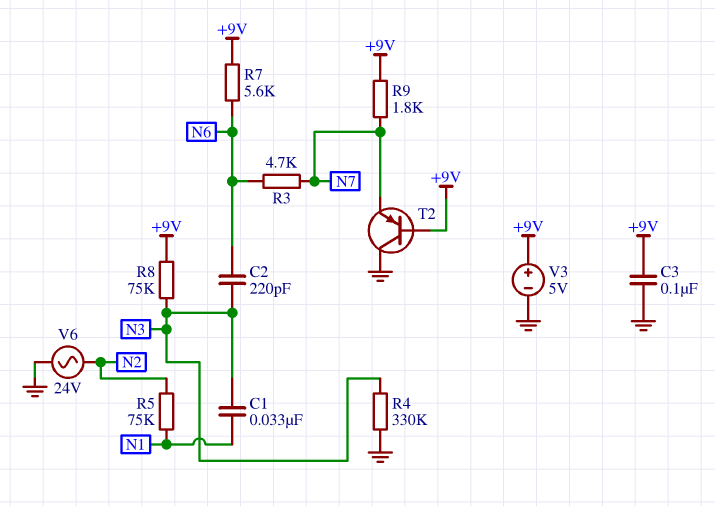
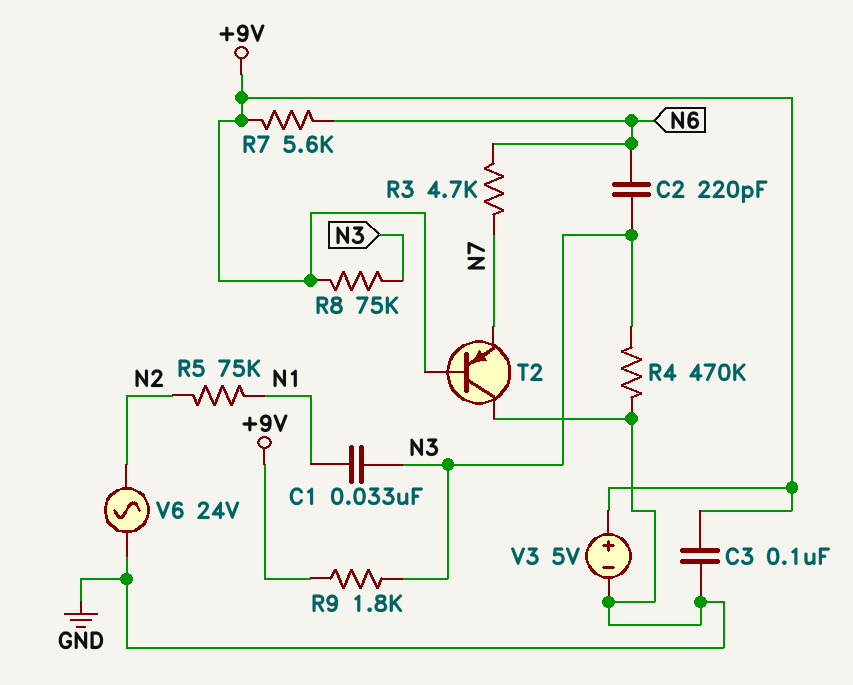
R4: 330k (GND, N3) -> 470k (GND, N3)
R9: 1.8k (+9V, N7) -> 1.8k (+9V, N3)

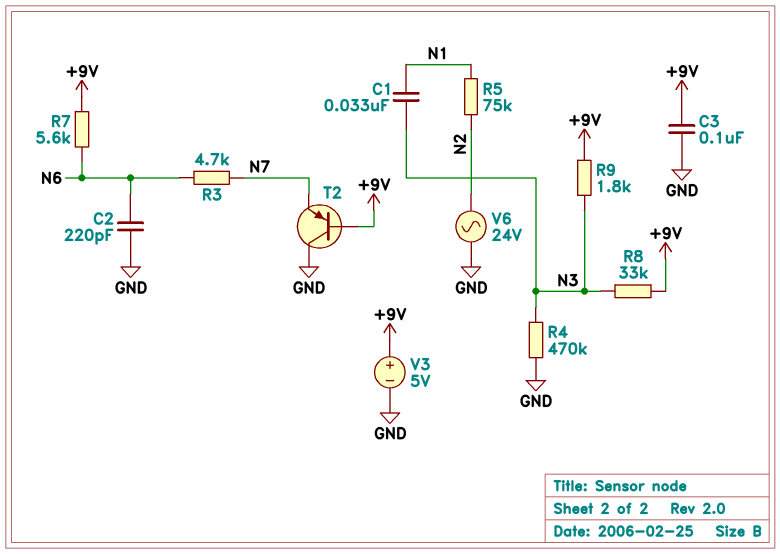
C2: 220pF (N3, N6) -> 220pF (GND, N6)
R8: 75k (+9V, N3) -> 33k (+9V, N3)

